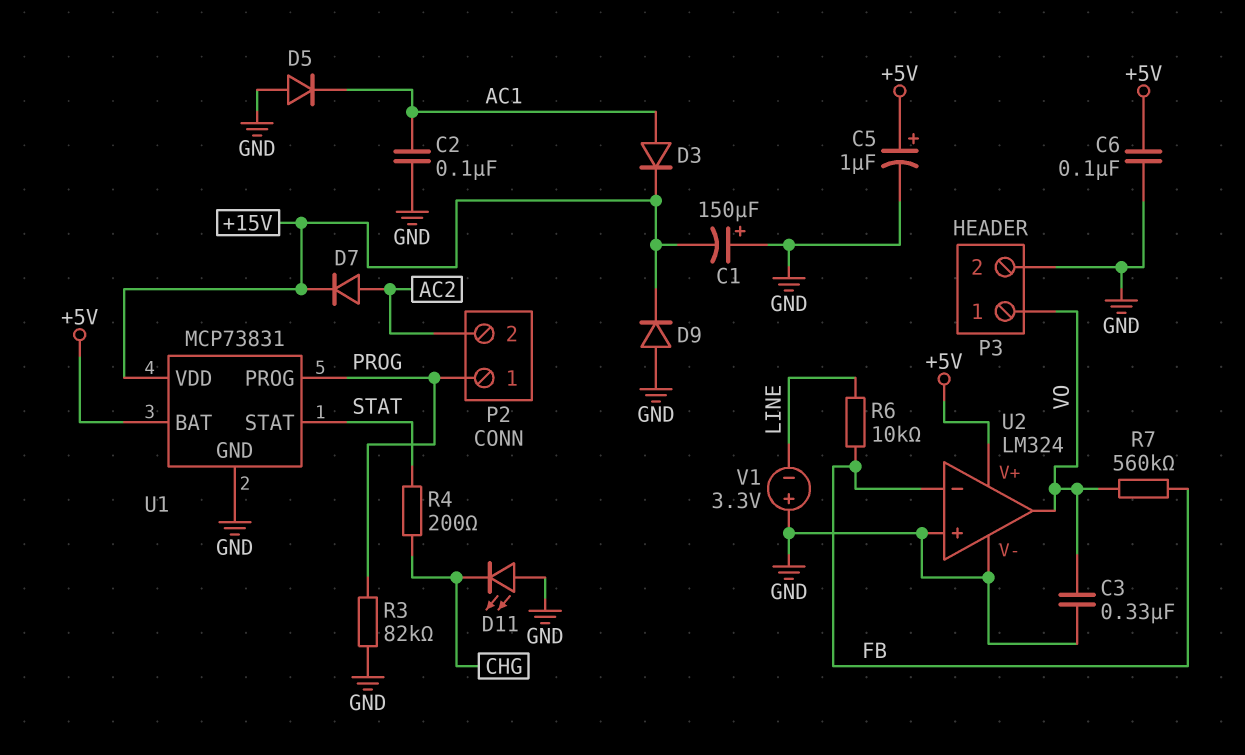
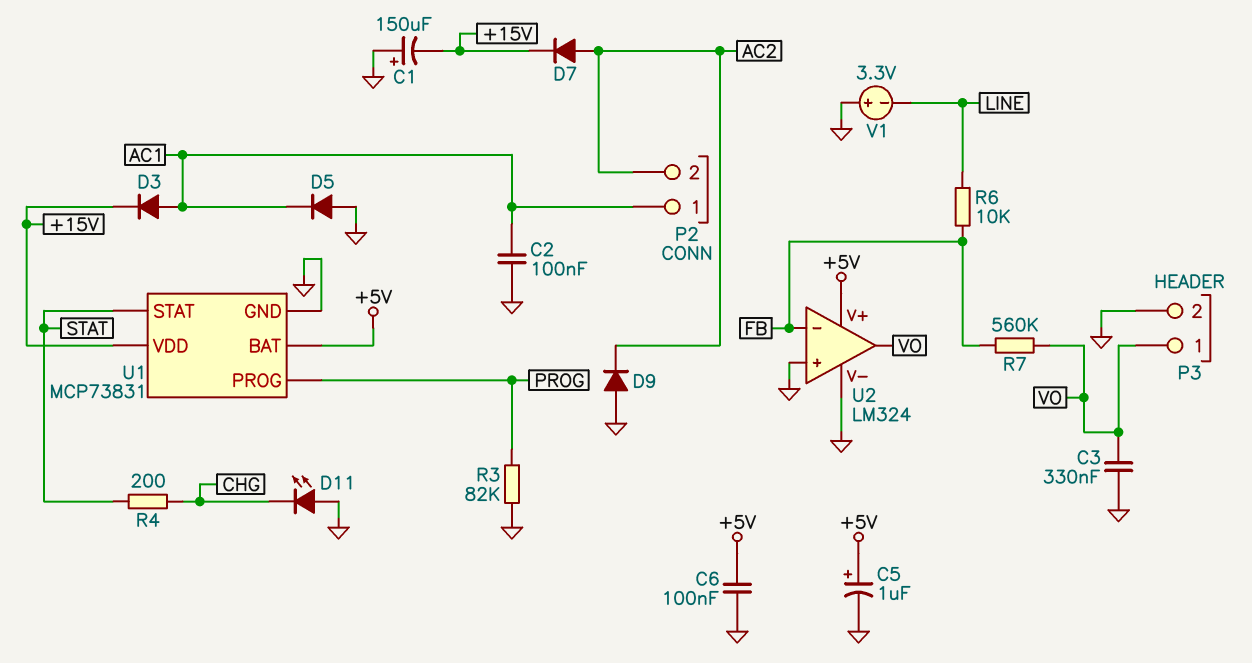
D9: diode (A GND, K +15V) -> diode (A GND, K AC2)
P2 pin 1: PROG -> AC1

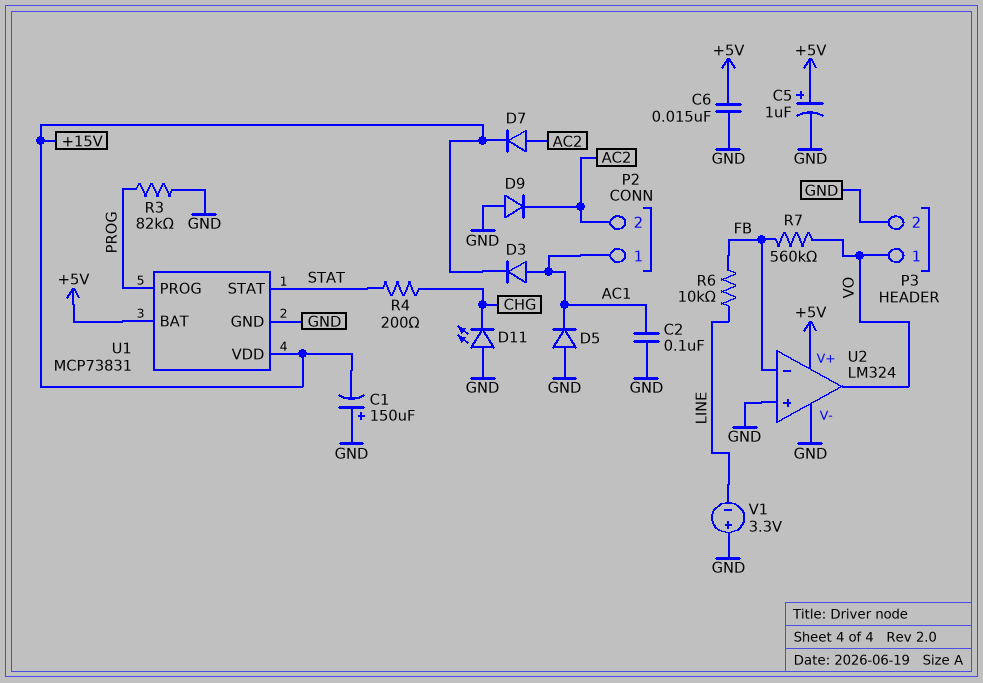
C3: 330nF (GND, VO) -> none
C6: 100nF (+5V, GND) -> 15nF (+5V, GND)

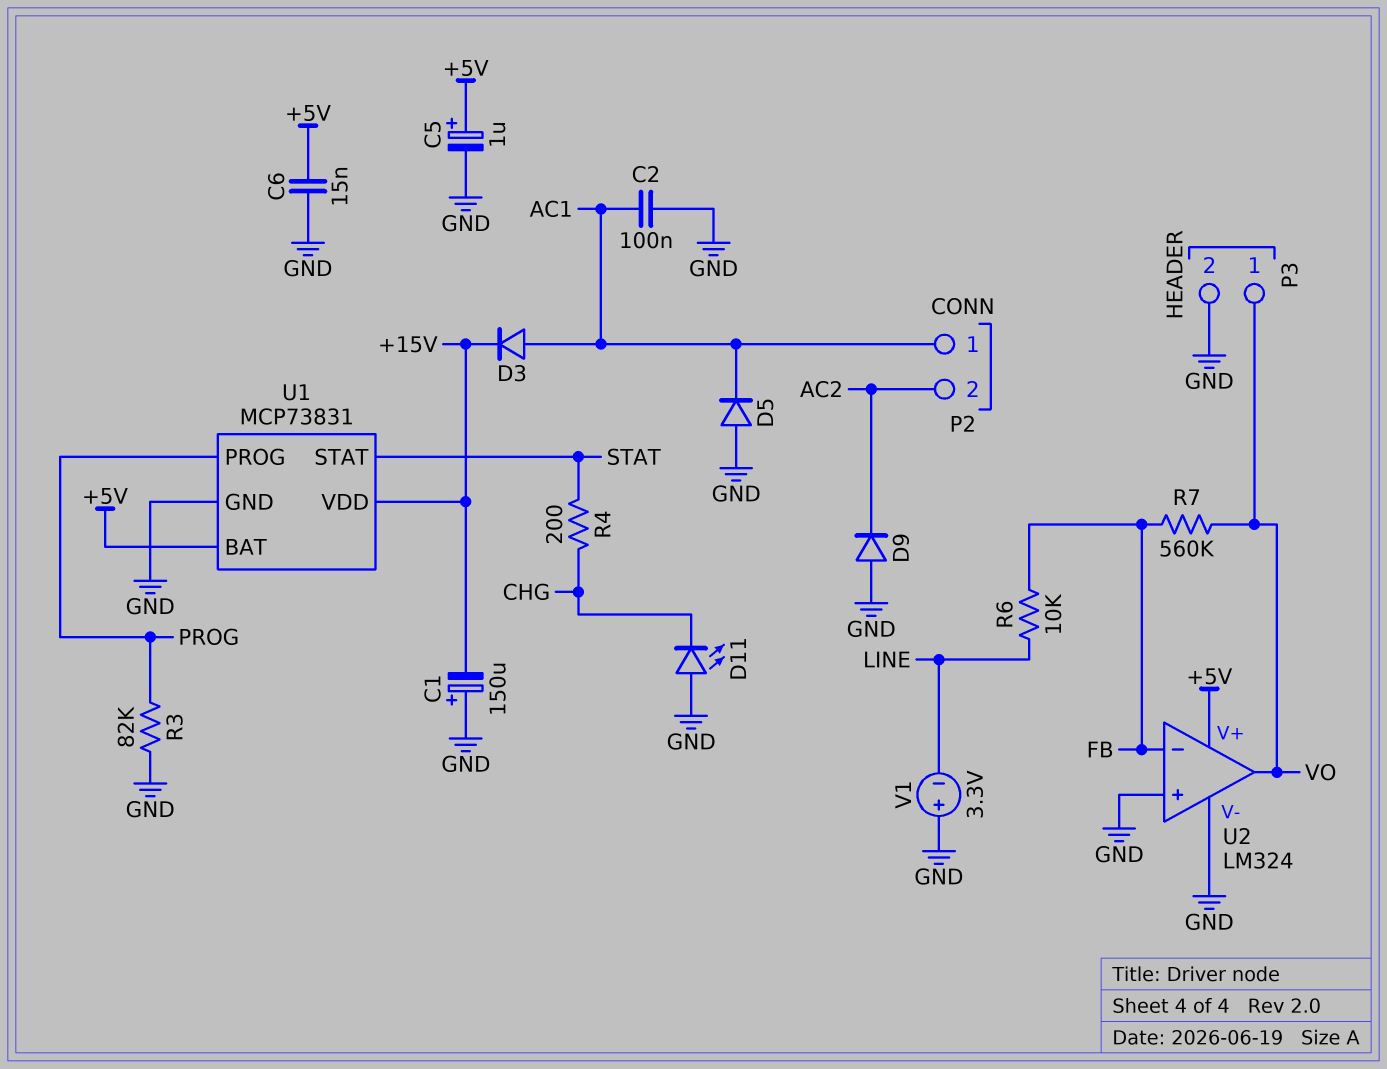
D7: diode (A AC2, K +15V) -> none

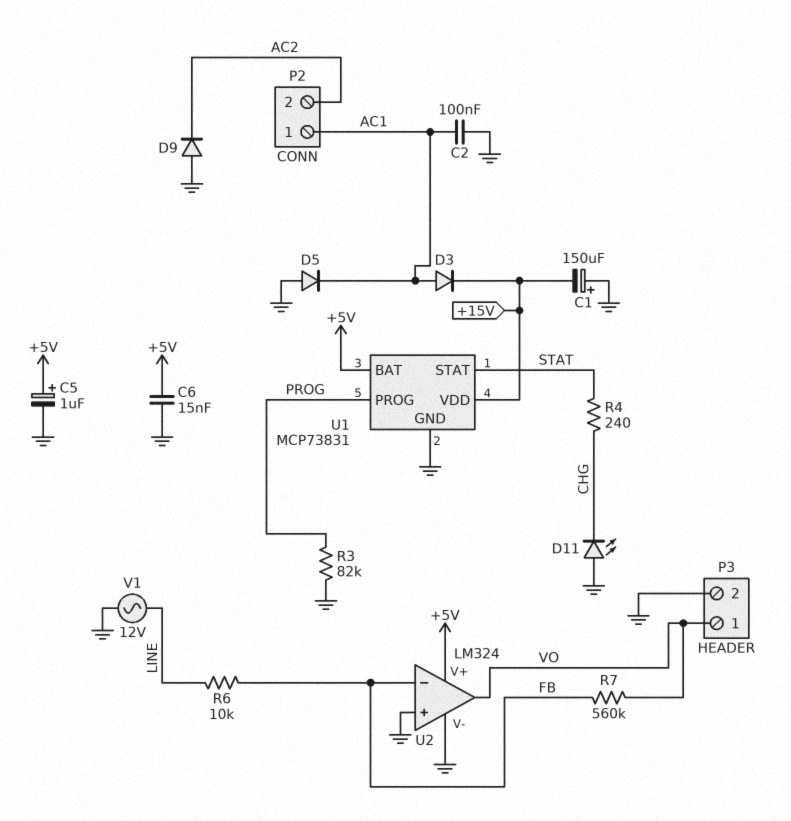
R4: 200 (CHG, STAT) -> 240 (CHG, STAT)
V1: 3.3V (plus GND, minus LINE) -> AC 12V (GND, LINE)

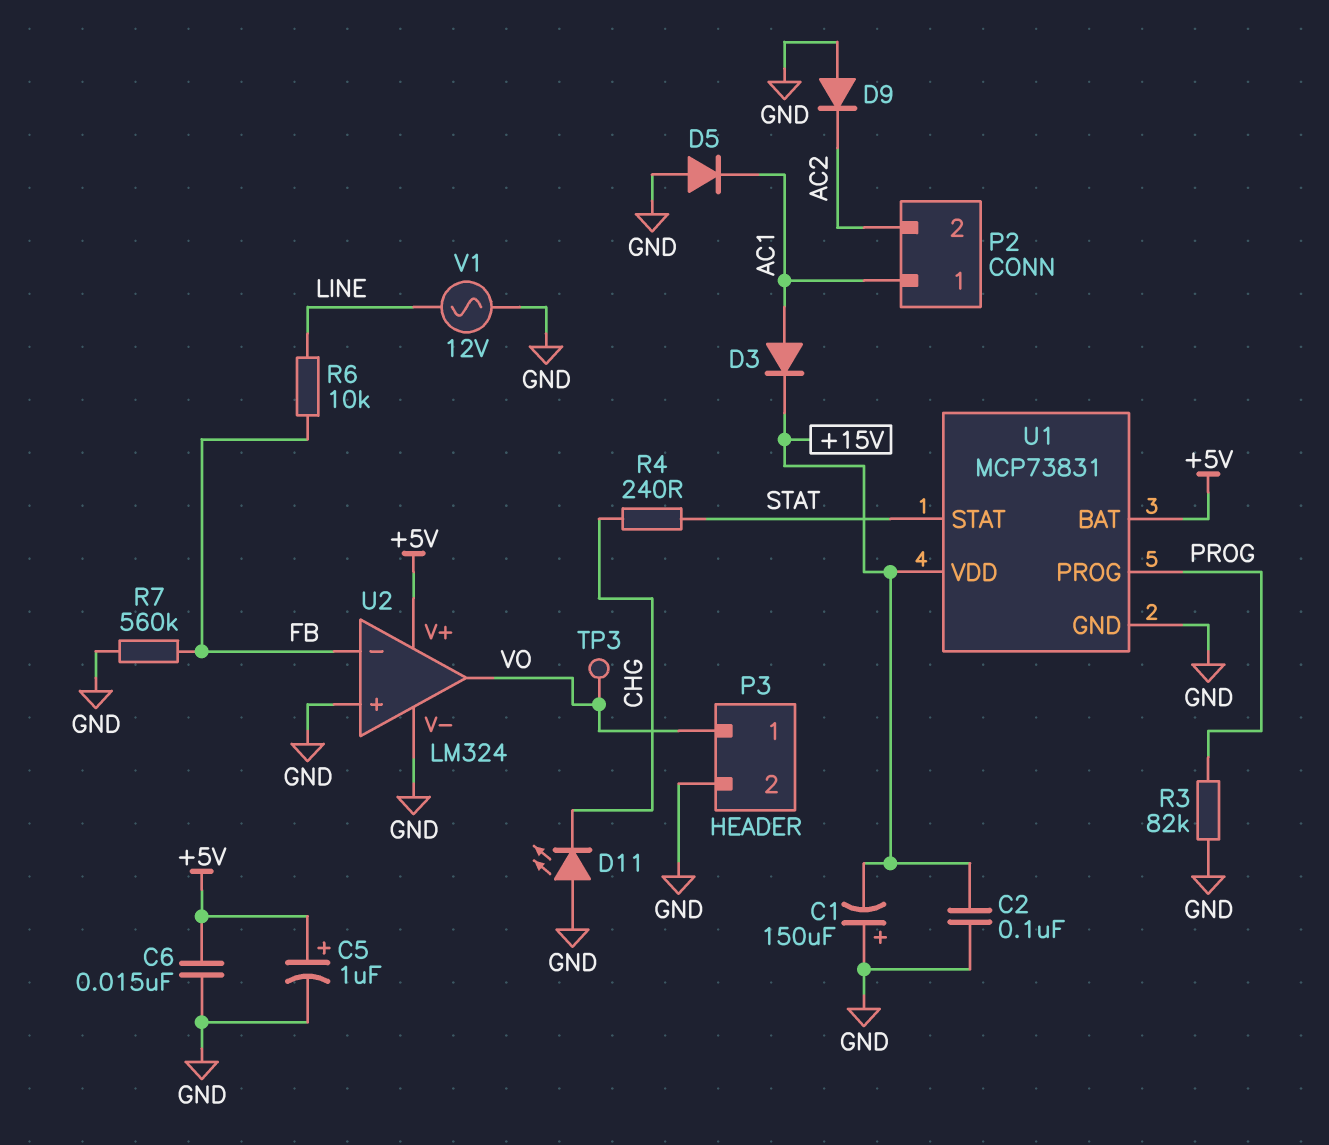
C2: 100nF (AC1, GND) -> 100nF (+15V, GND)
R7: 560k (FB, VO) -> 560k (FB, GND)
TP3: none -> test point (VO)

